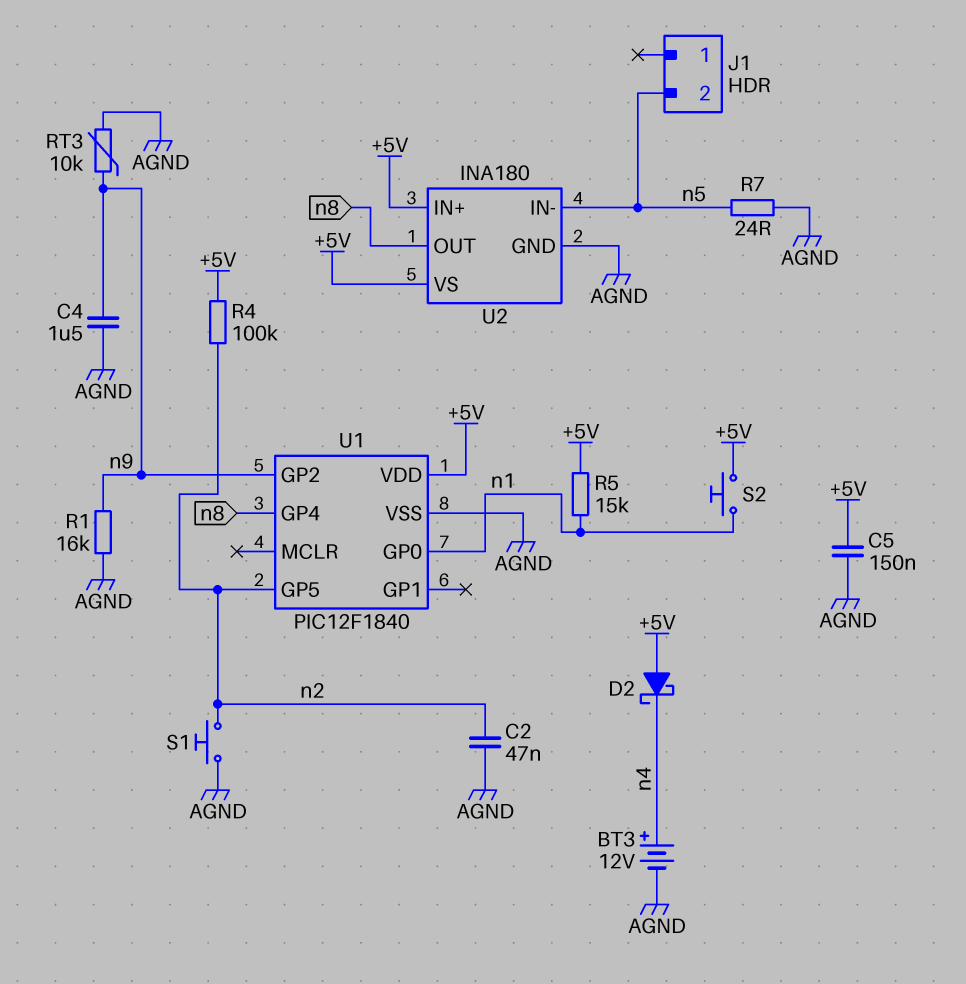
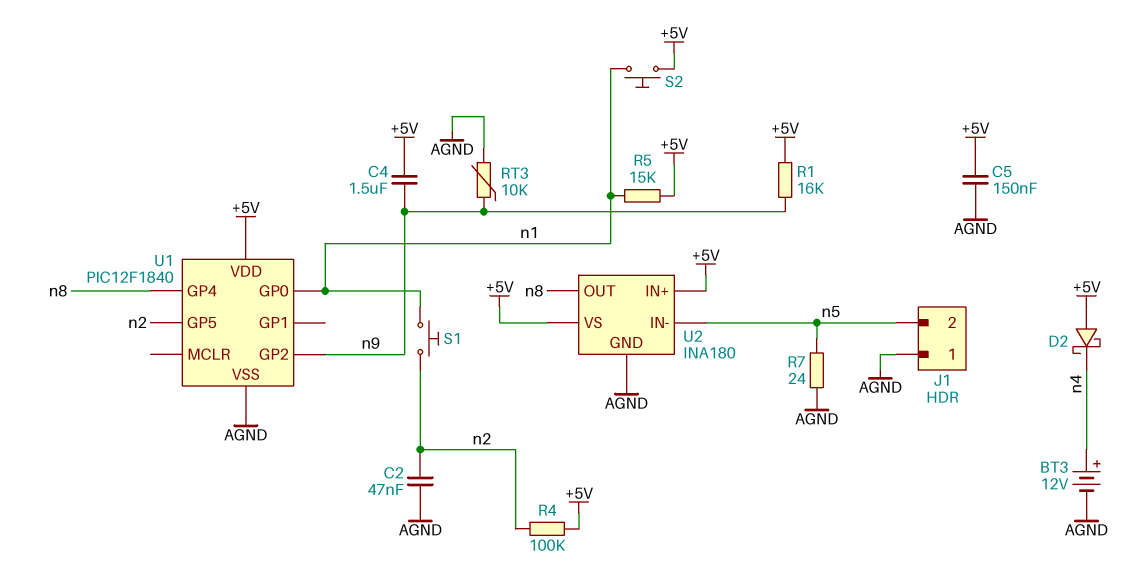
C4: 1.5uF (AGND, n9) -> 1.5uF (+5V, n9)
J1 pin 1: none -> AGND
R1: 16k (AGND, n9) -> 16k (+5V, n9)
S1: button (AGND, n2) -> button (n1, n2)

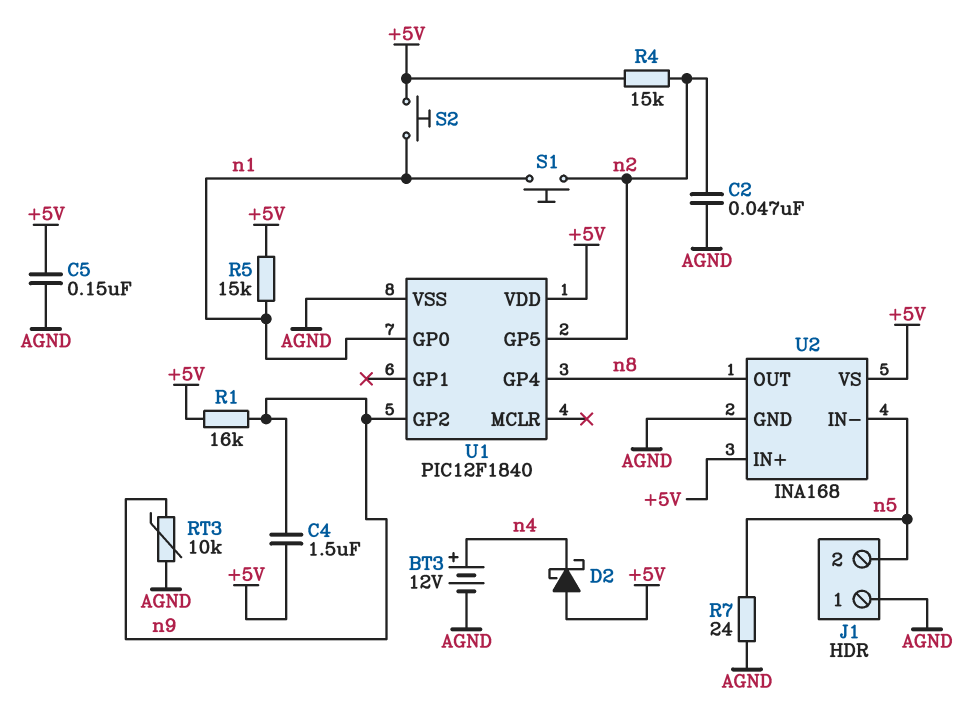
R4: 100k (+5V, n2) -> 15k (+5V, n2)
U2: INA180 -> INA168

